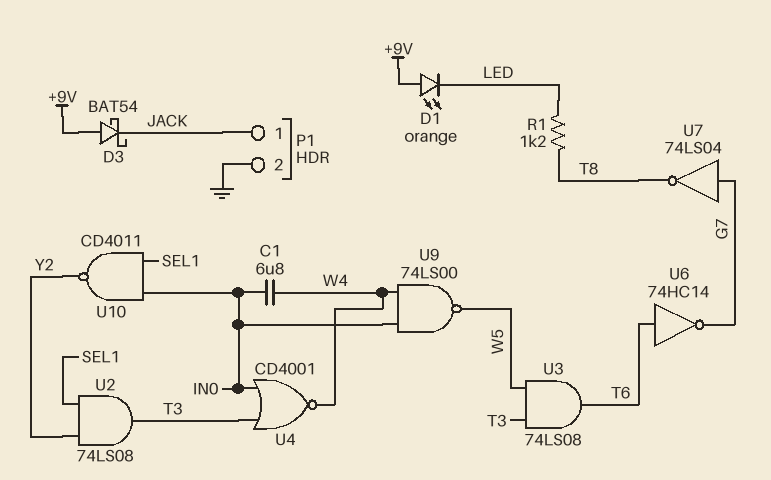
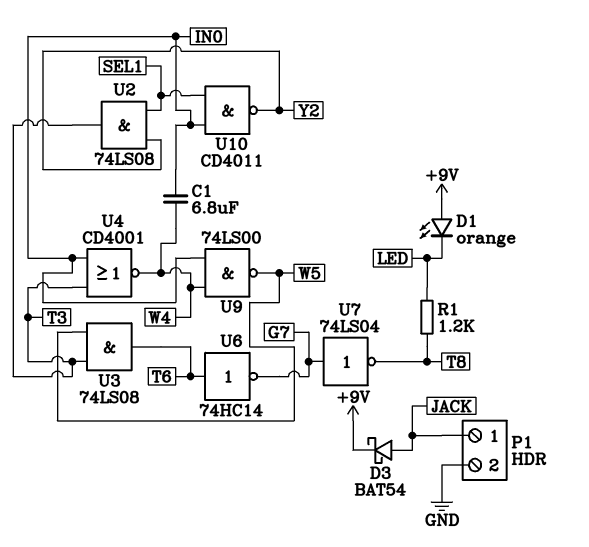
D3: schottky BAT54 (A +9V, K JACK) -> schottky BAT54 (A JACK, K +9V)

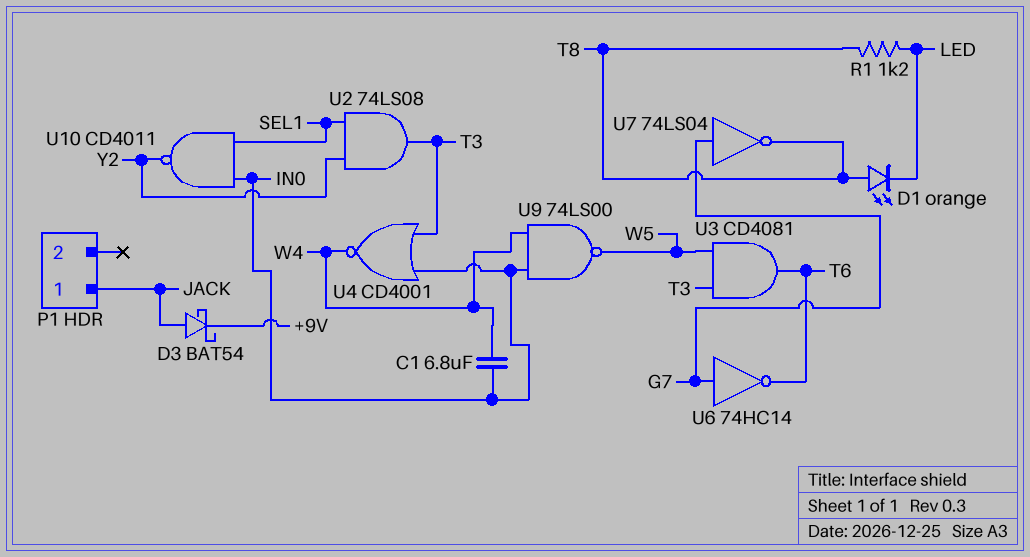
D1: LED orange (A +9V, K LED) -> LED orange (A T8, K LED)
P1 pin 2: GND -> none
U3: AND 74LS08 (in T3, in W5, out T6) -> AND CD4081 (in T3, in W5, out T6)
U6: NOT 74HC14 (in T6, out G7) -> NOT 74HC14 (in G7, out T6)

